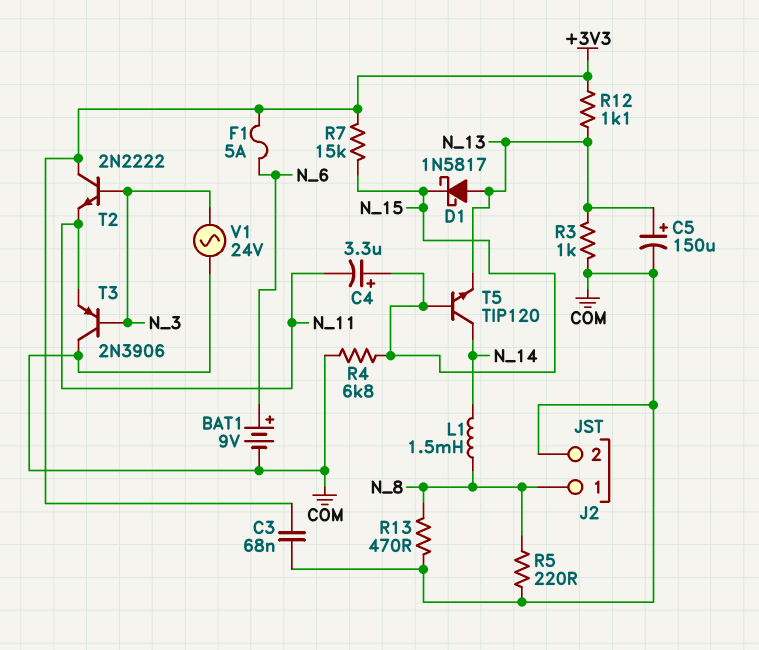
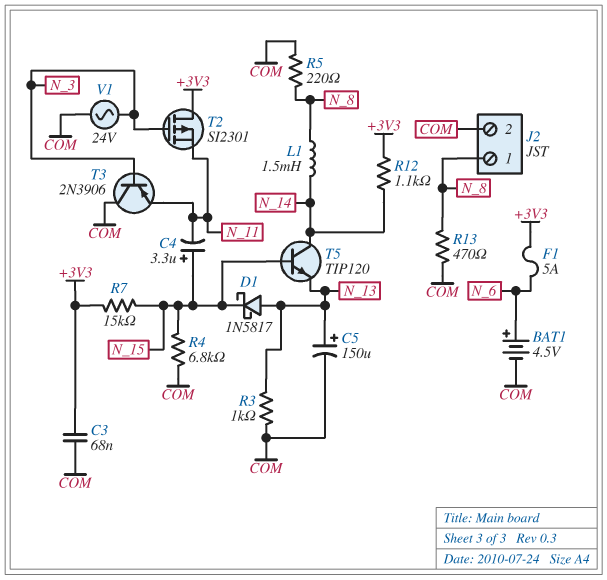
BAT1: 9V (plus N_6, minus COM) -> 4.5V (plus N_6, minus COM)
R12: 1.1k (+3V3, N_13) -> 1.1k (+3V3, N_14)
T2: NPN 2N2222 (B N_3, C +3V3, E N_11) -> PMOS SI2301 (G N_3, D +3V3, S N_11)

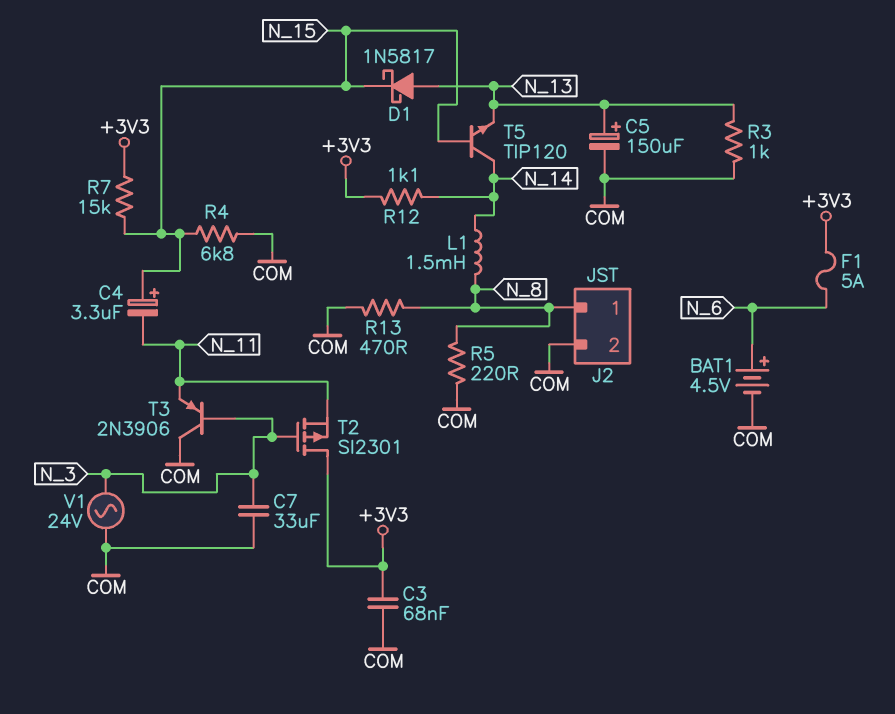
C7: none -> 33uF (COM, N_3)

